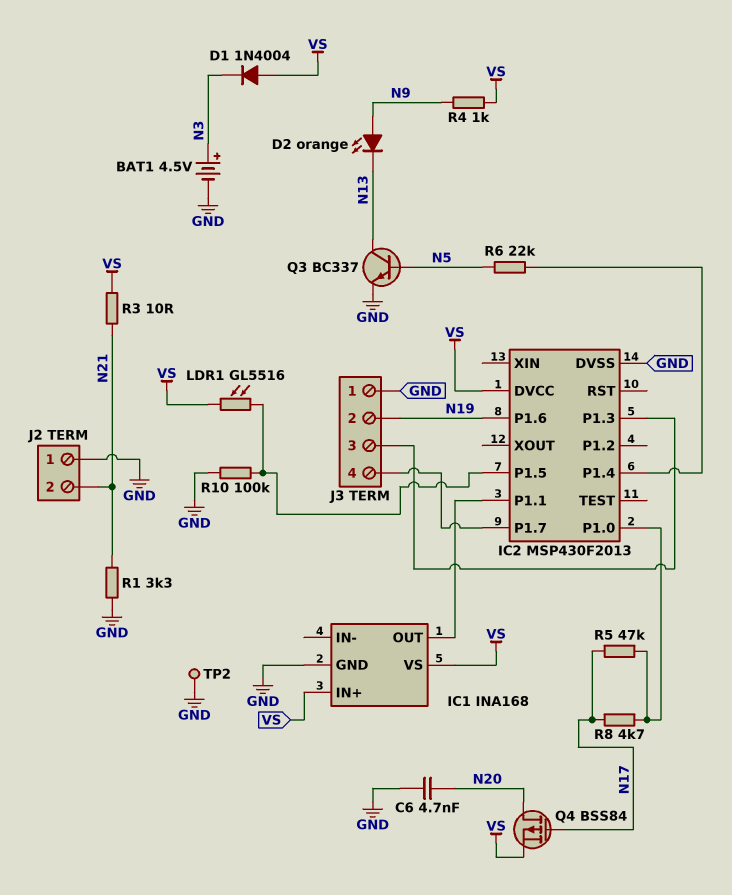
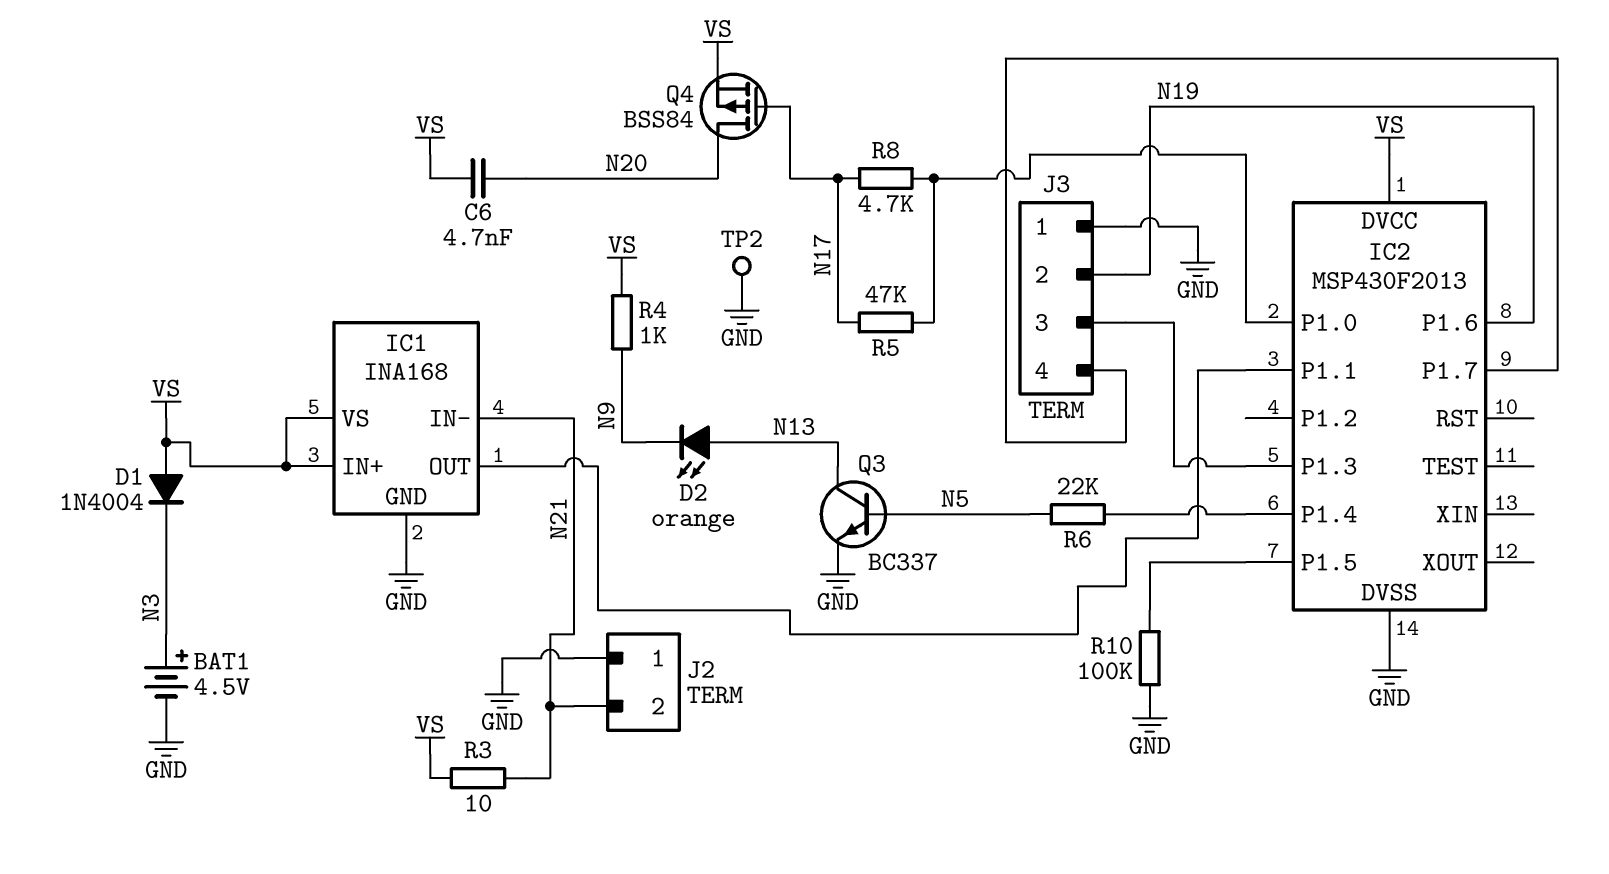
C6: 4.7nF (GND, N20) -> 4.7nF (N20, VS)
D2: LED orange (A N9, K N13) -> LED orange (A N13, K N9)
IC1 pin IN-: none -> N21
LDR1: GL5516 (IC2/P1.5, VS) -> none
R1: 3.3k (GND, N21) -> none

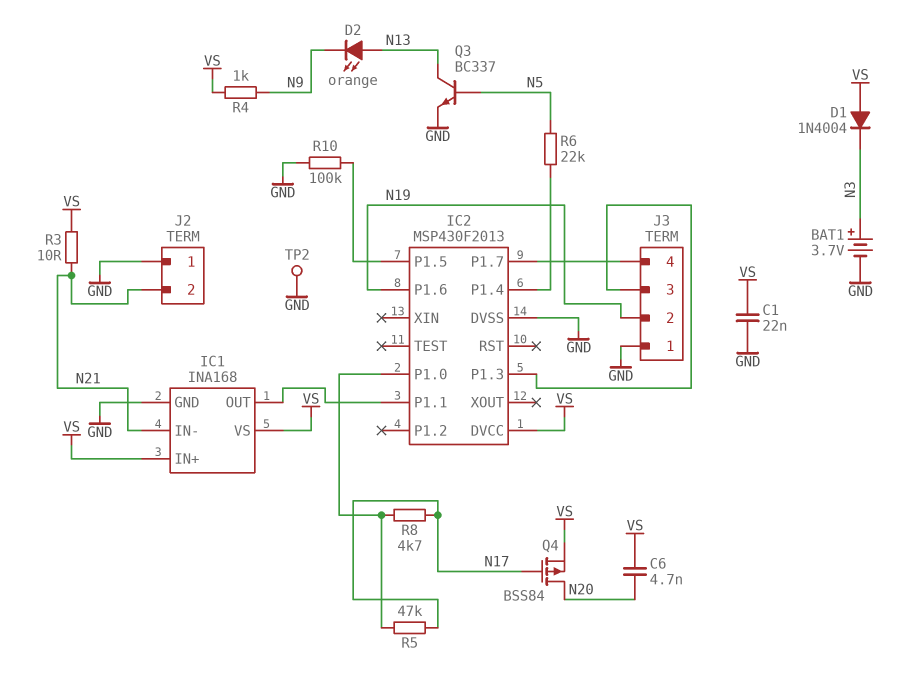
BAT1: 4.5V (plus N3, minus GND) -> 3.7V (plus N3, minus GND)
C1: none -> 22nF (GND, VS)

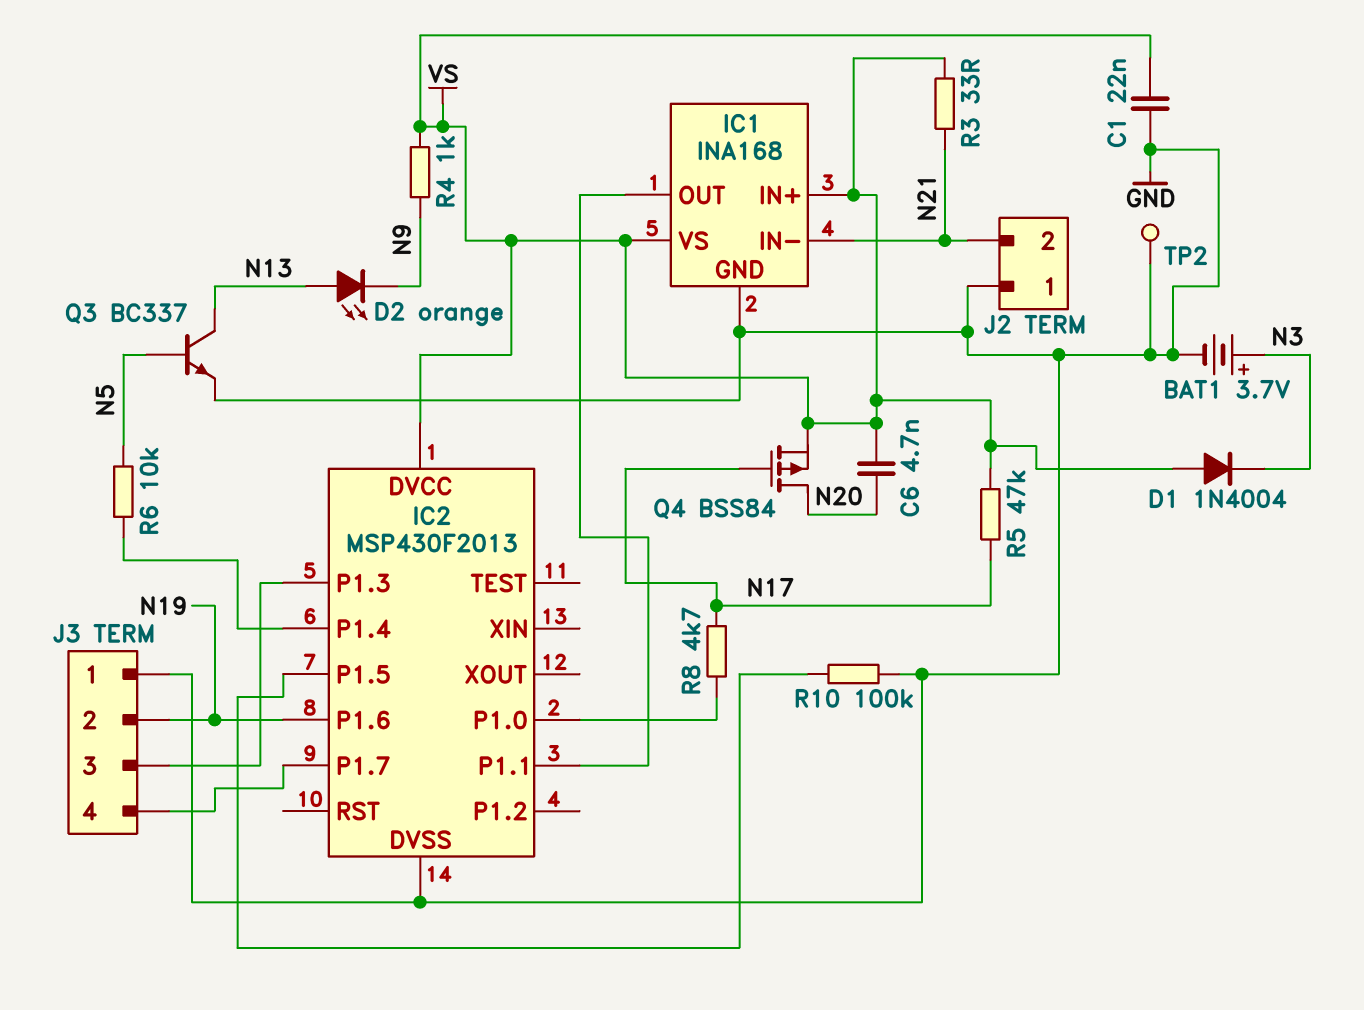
R3: 10 (N21, VS) -> 33 (N21, VS)
R5: 47k (IC2/P1.0, N17) -> 47k (N17, VS)
R6: 22k (IC2/P1.4, N5) -> 10k (IC2/P1.4, N5)

